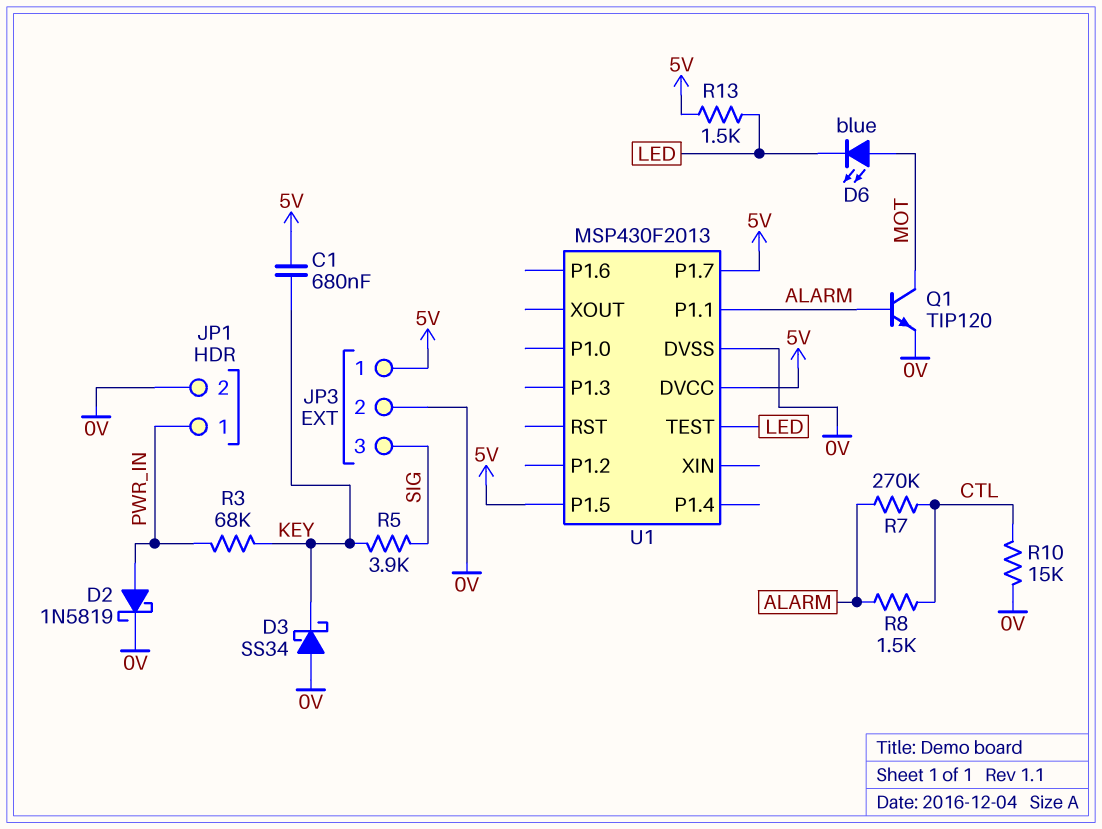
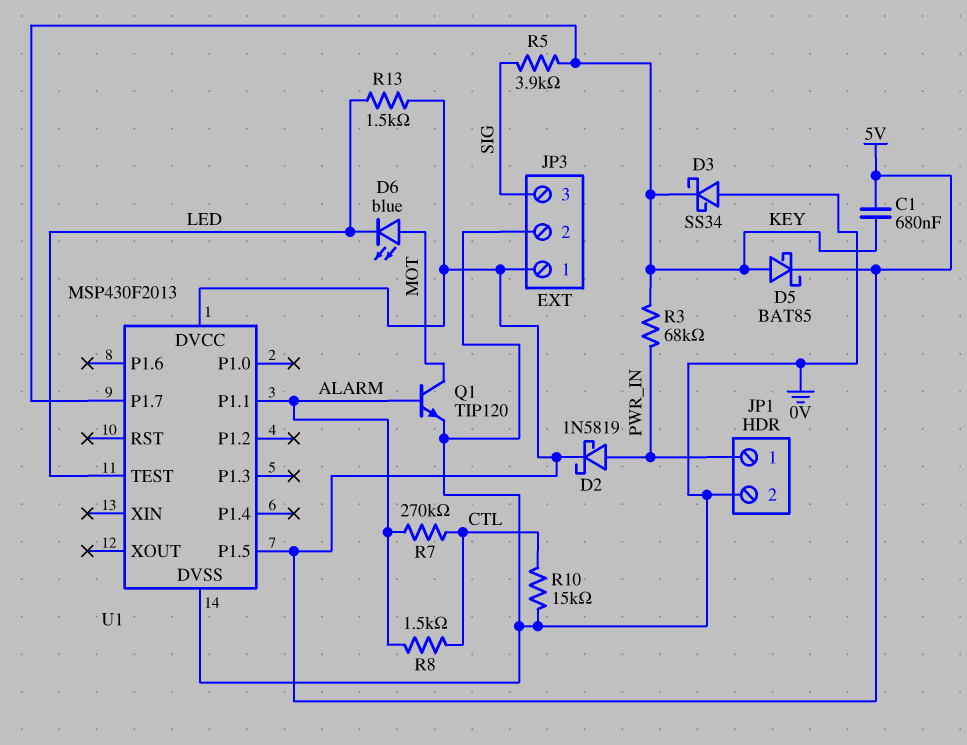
D2: schottky 1N5819 (A PWR_IN, K 0V) -> schottky 1N5819 (A PWR_IN, K 5V)
D5: none -> schottky BAT85 (A KEY, K 5V)
U1 pin P1.7: 5V -> KEY

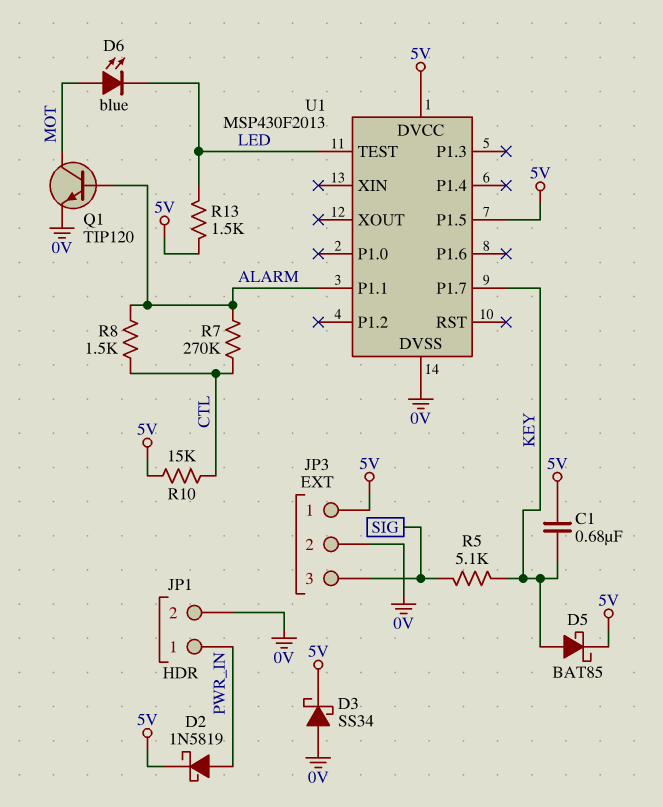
D3: schottky SS34 (A 0V, K KEY) -> schottky SS34 (A 0V, K 5V)
R3: 68k (KEY, PWR_IN) -> none
R5: 3.9k (KEY, SIG) -> 5.1k (KEY, SIG)
R10: 15k (0V, CTL) -> 15k (5V, CTL)

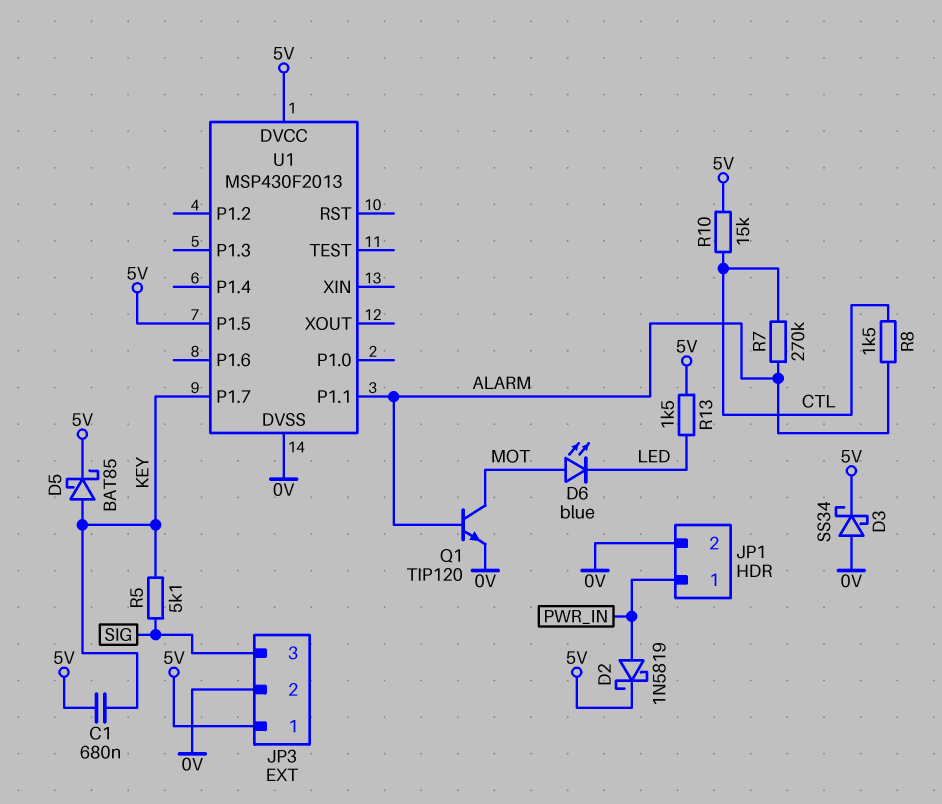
U1 pin TEST: LED -> none

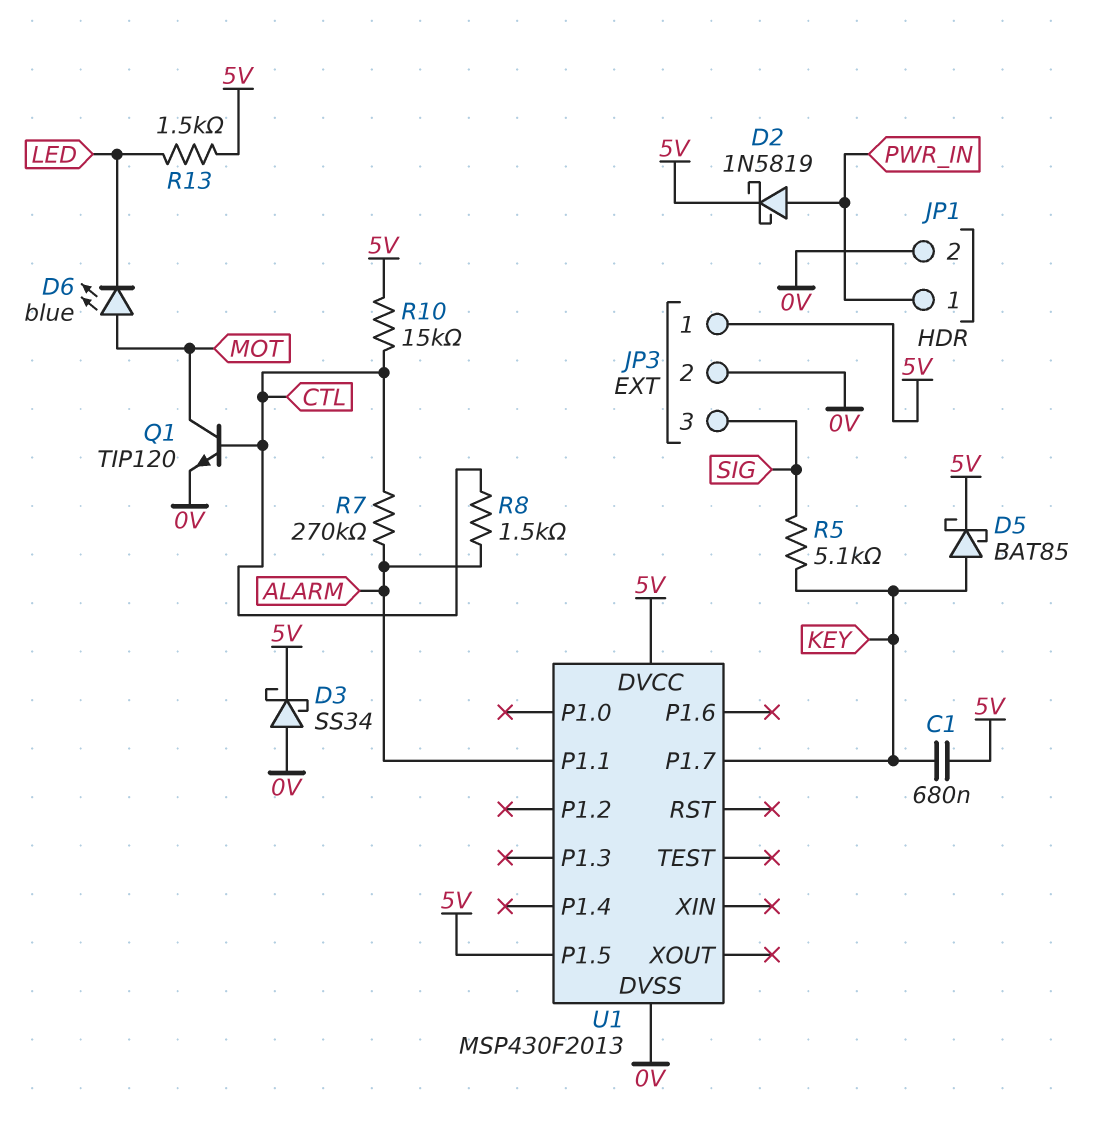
Q1: NPN TIP120 (B ALARM, C MOT, E 0V) -> NPN TIP120 (B CTL, C MOT, E 0V)

